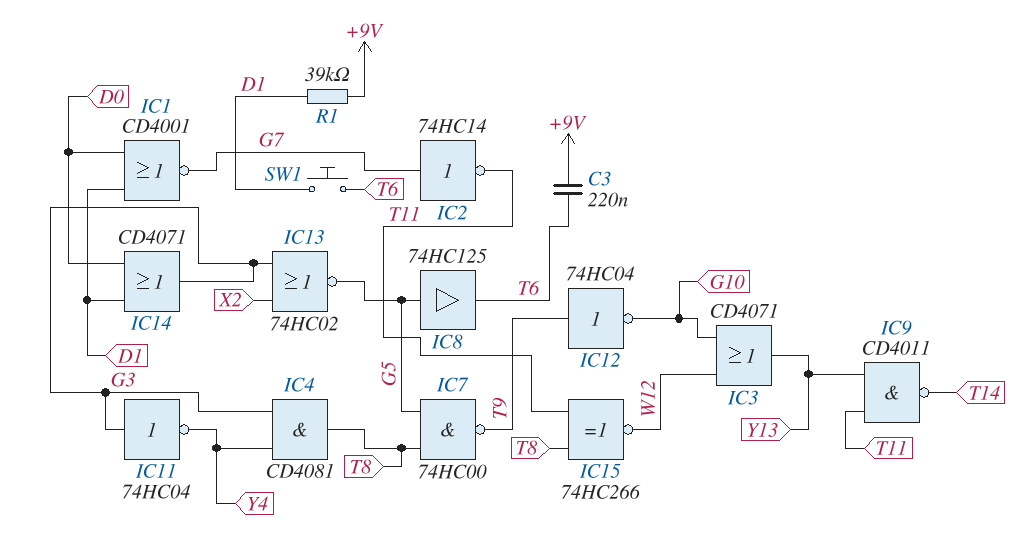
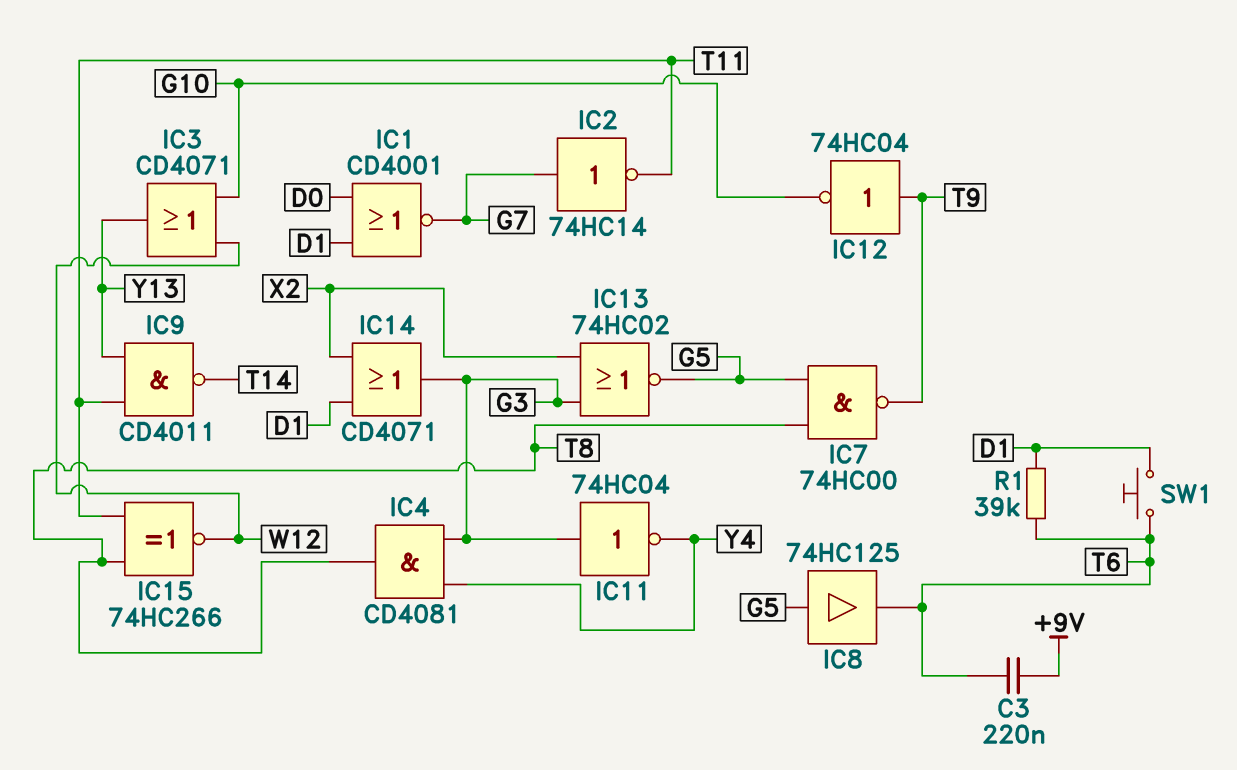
IC14: OR CD4071 (in D0, in D1, out G3) -> OR CD4071 (in D1, in X2, out G3)
R1: 39k (+9V, D1) -> 39k (D1, T6)

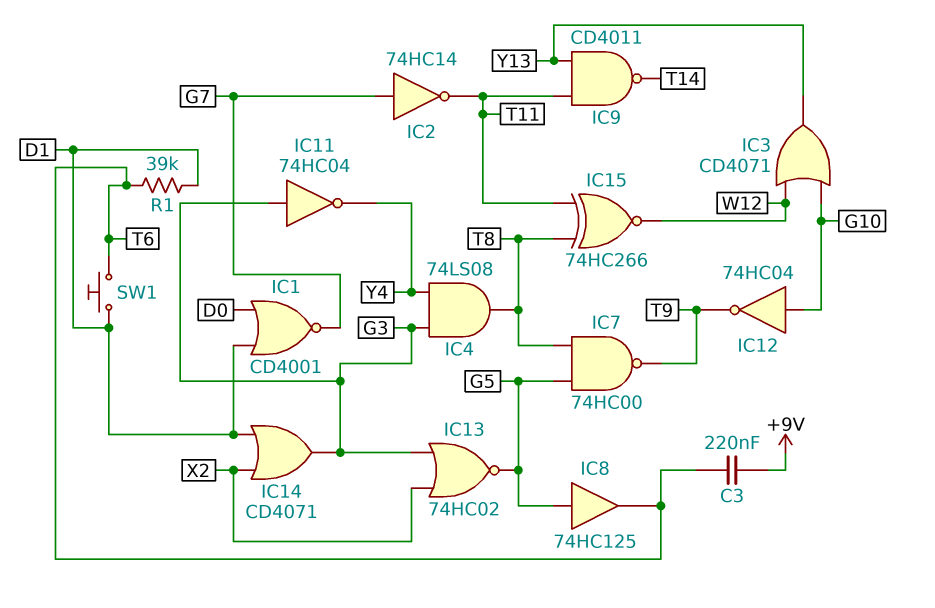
IC4: AND CD4081 (in G3, in Y4, out T8) -> AND 74LS08 (in G3, in Y4, out T8)
IC12: NOT 74HC04 (in T9, out G10) -> NOT 74HC04 (in G10, out T9)

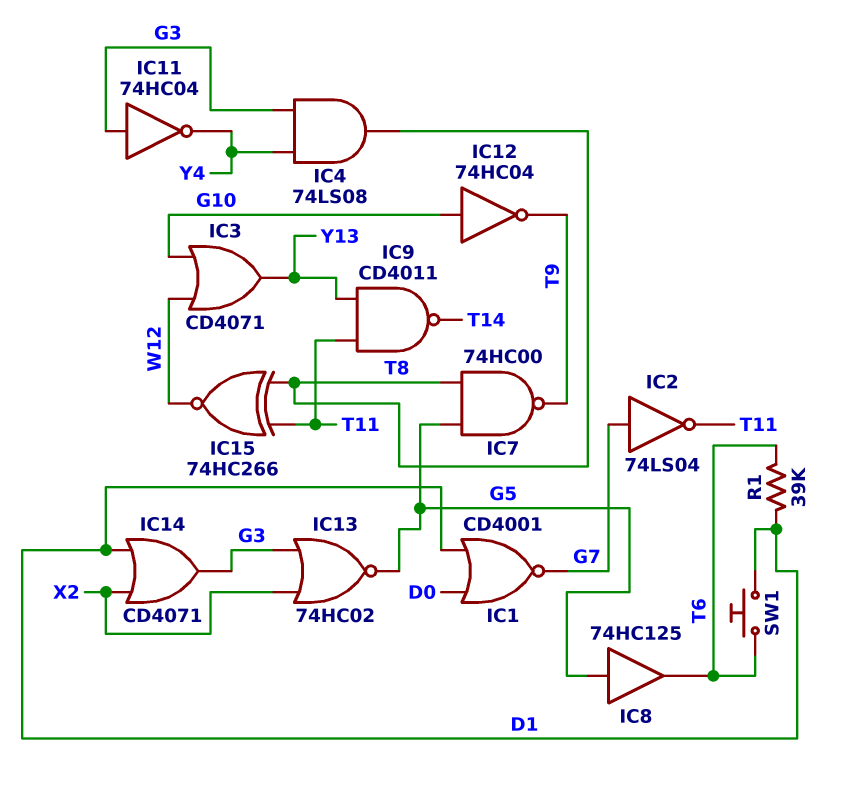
C3: 220nF (+9V, T6) -> none
IC2: NOT 74HC14 (in G7, out T11) -> NOT 74LS04 (in G7, out T11)

